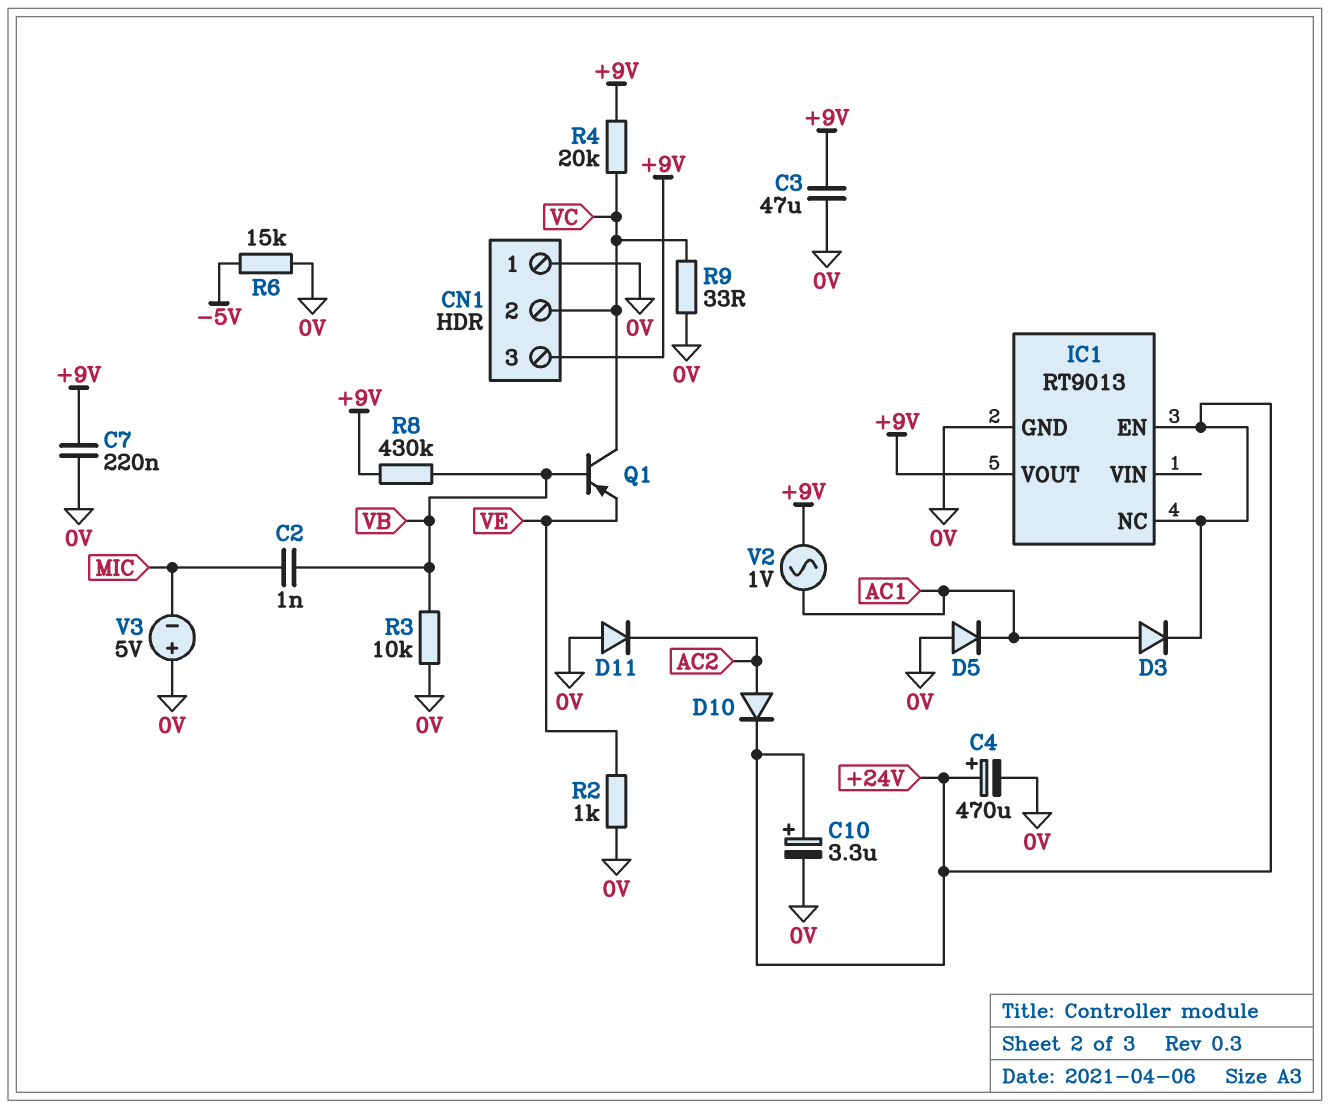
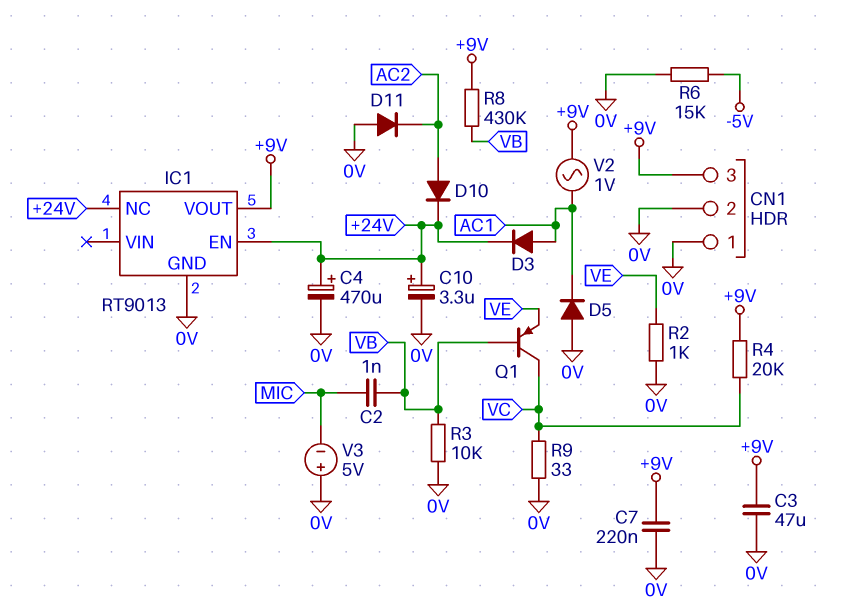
CN1 pin 2: VC -> 0V

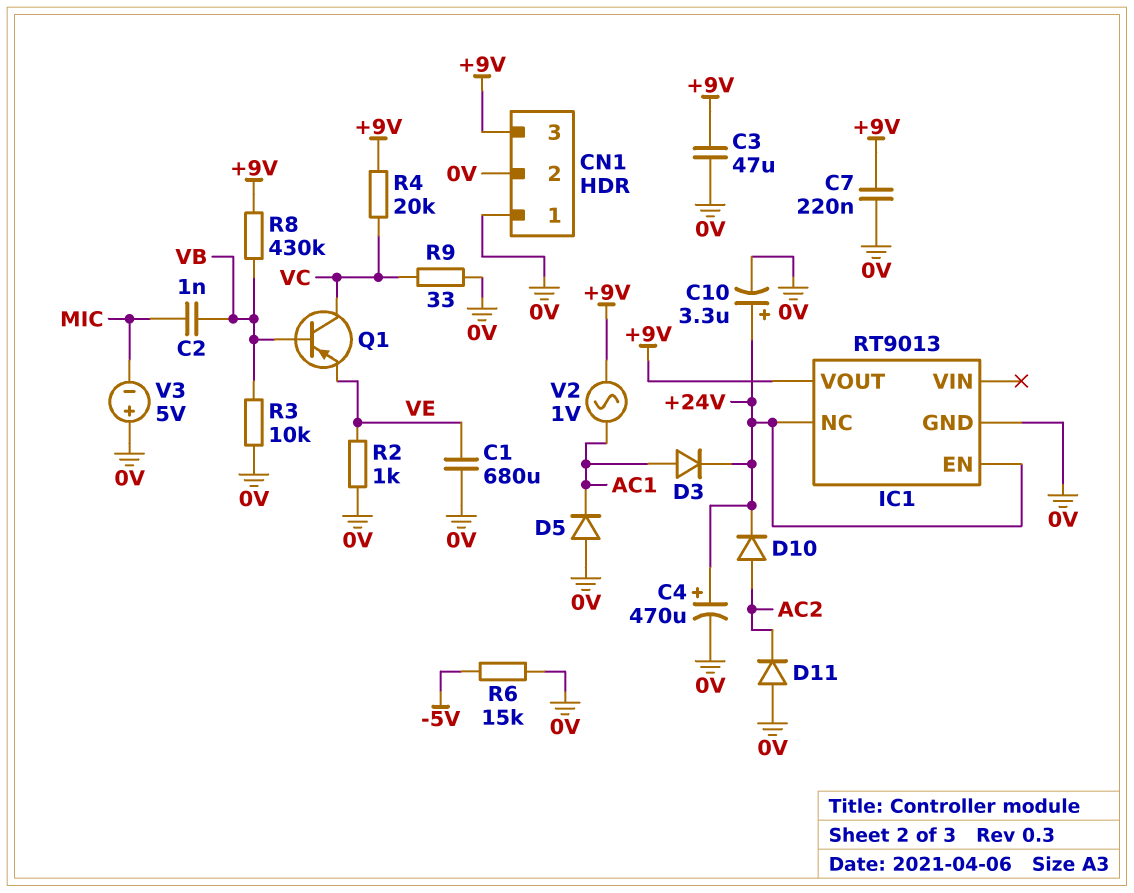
C1: none -> 680uF (0V, VE)

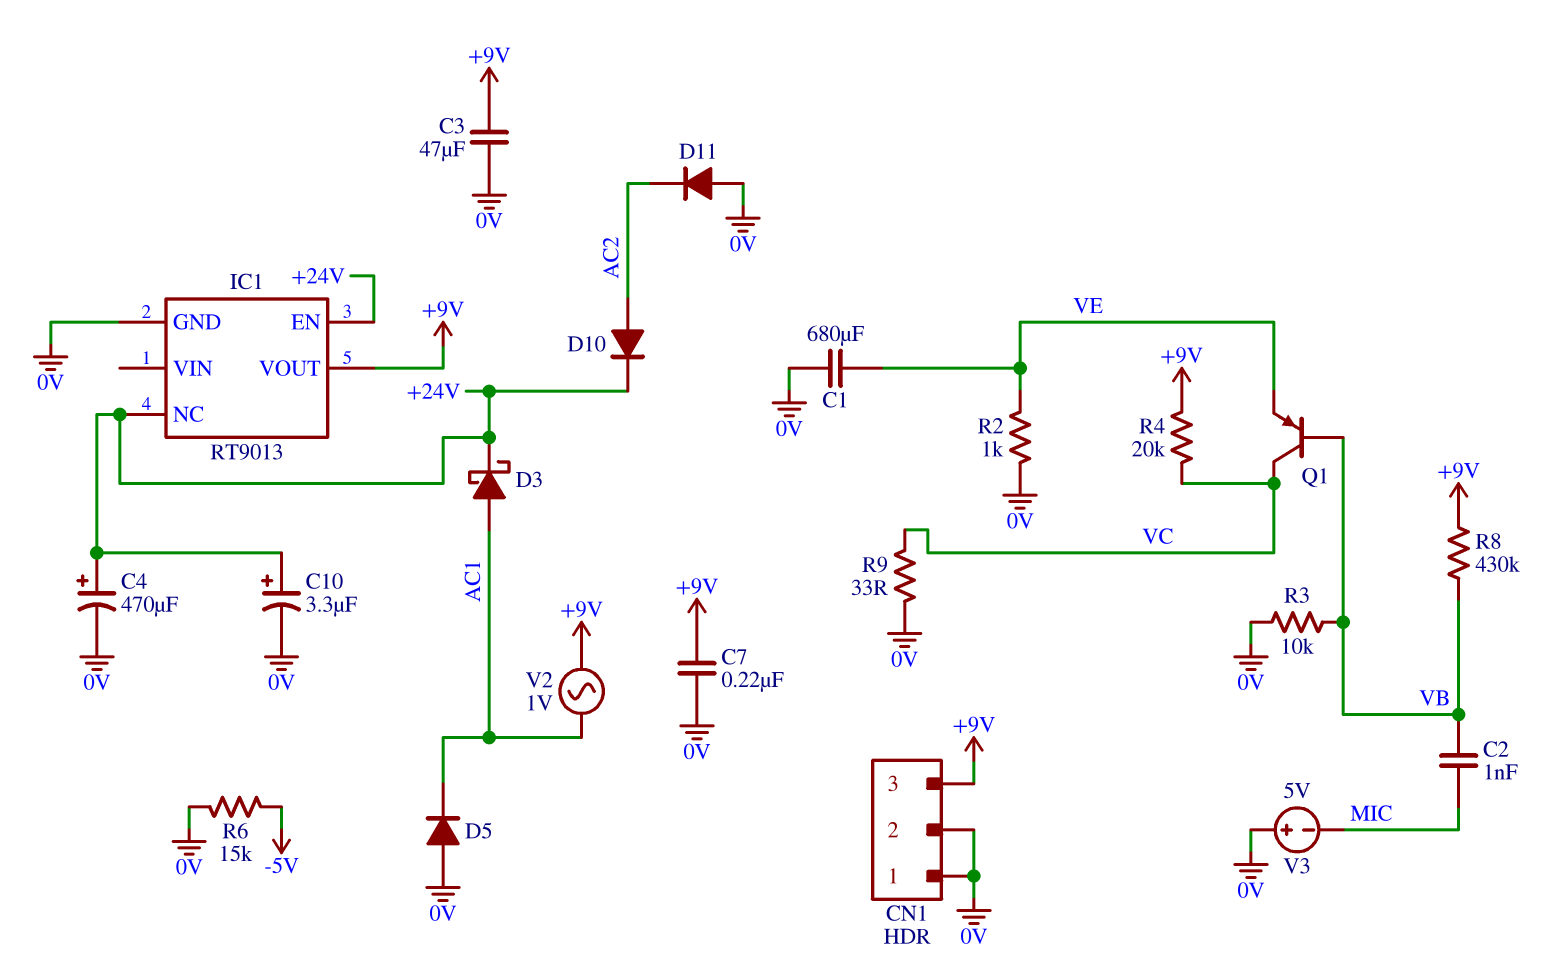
D3: diode (A AC1, K +24V) -> schottky (A AC1, K +24V)

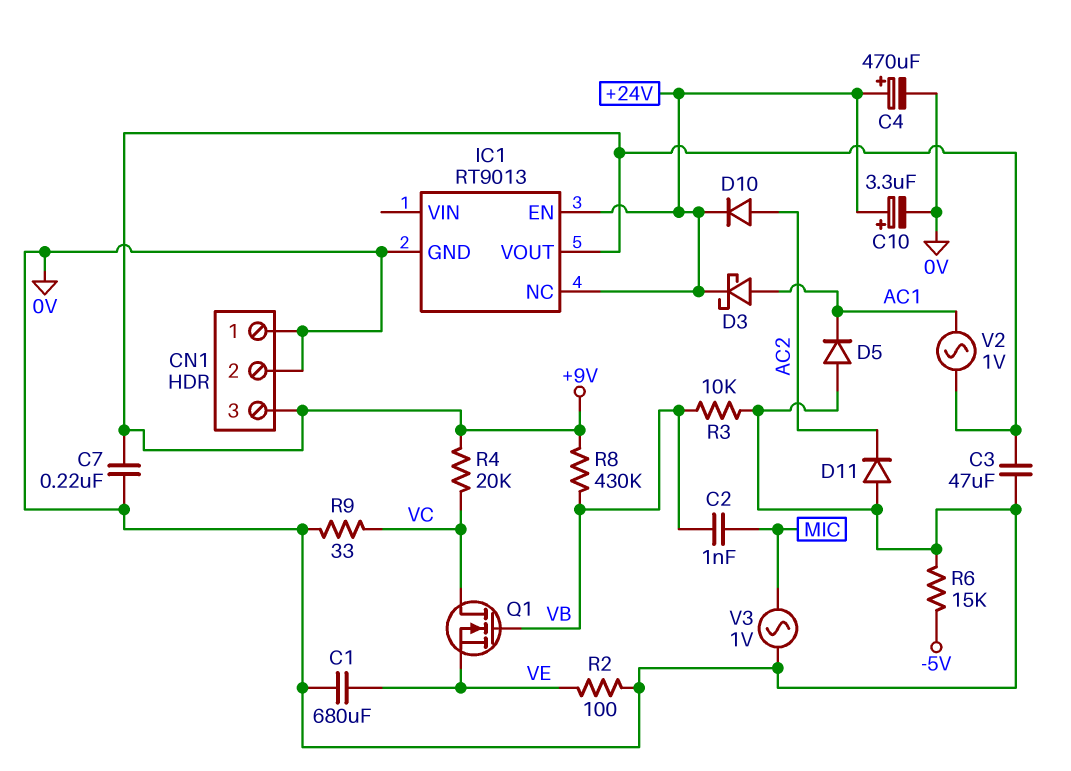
Q1: PNP (B VB, C VC, E VE) -> NMOS (G VB, D VC, S VE)
R2: 1k (0V, VE) -> 100 (0V, VE)
V3: 5V (plus 0V, minus MIC) -> AC 1V (0V, MIC)

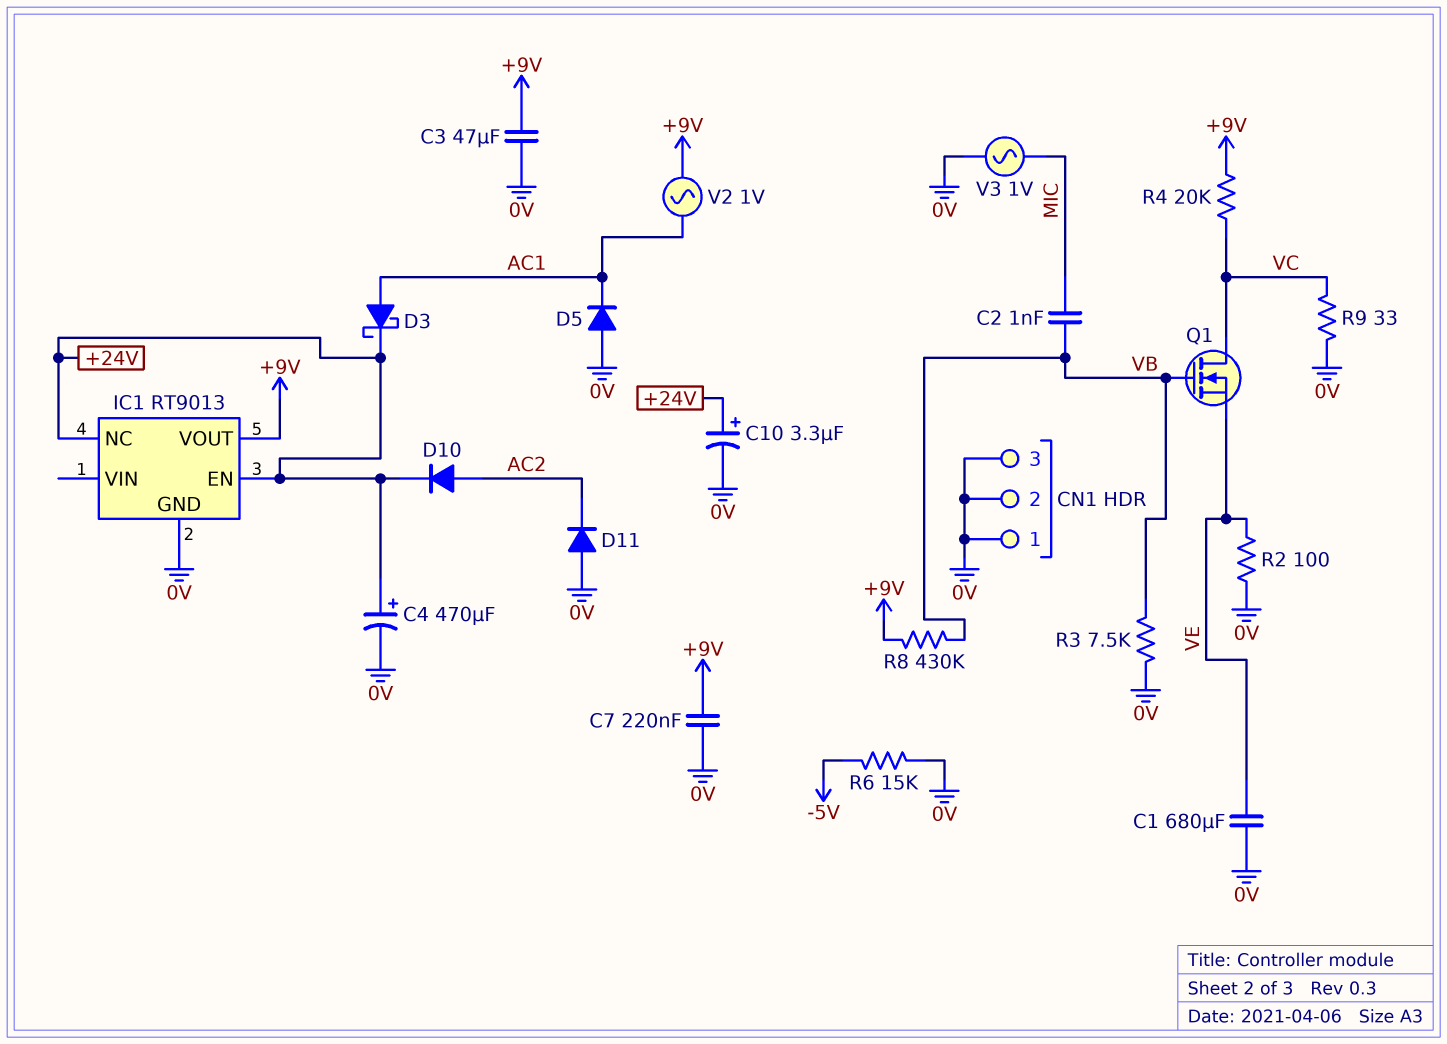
CN1 pin 3: +9V -> 0V
R3: 10k (0V, VB) -> 7.5k (0V, VB)

